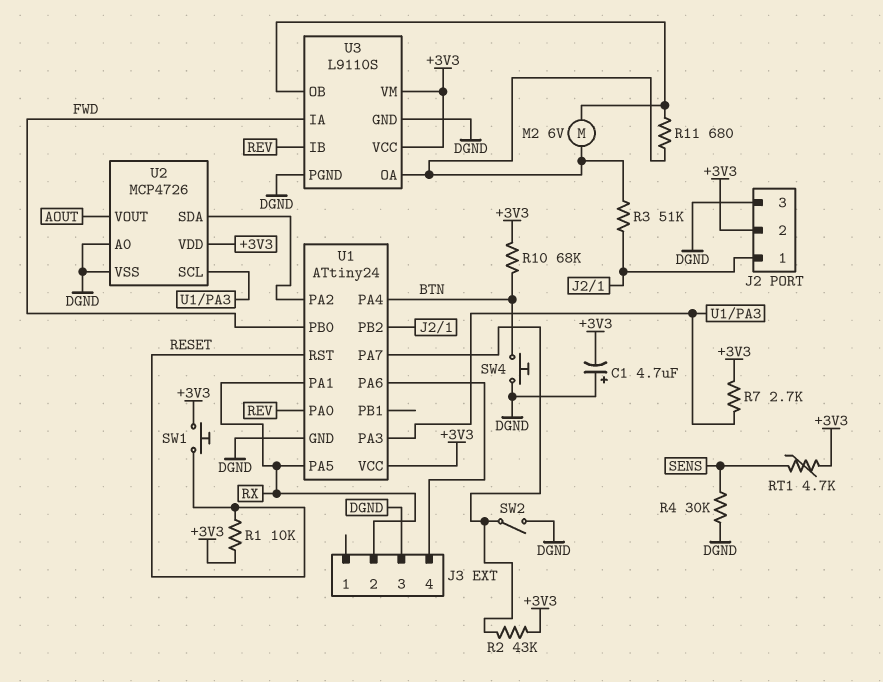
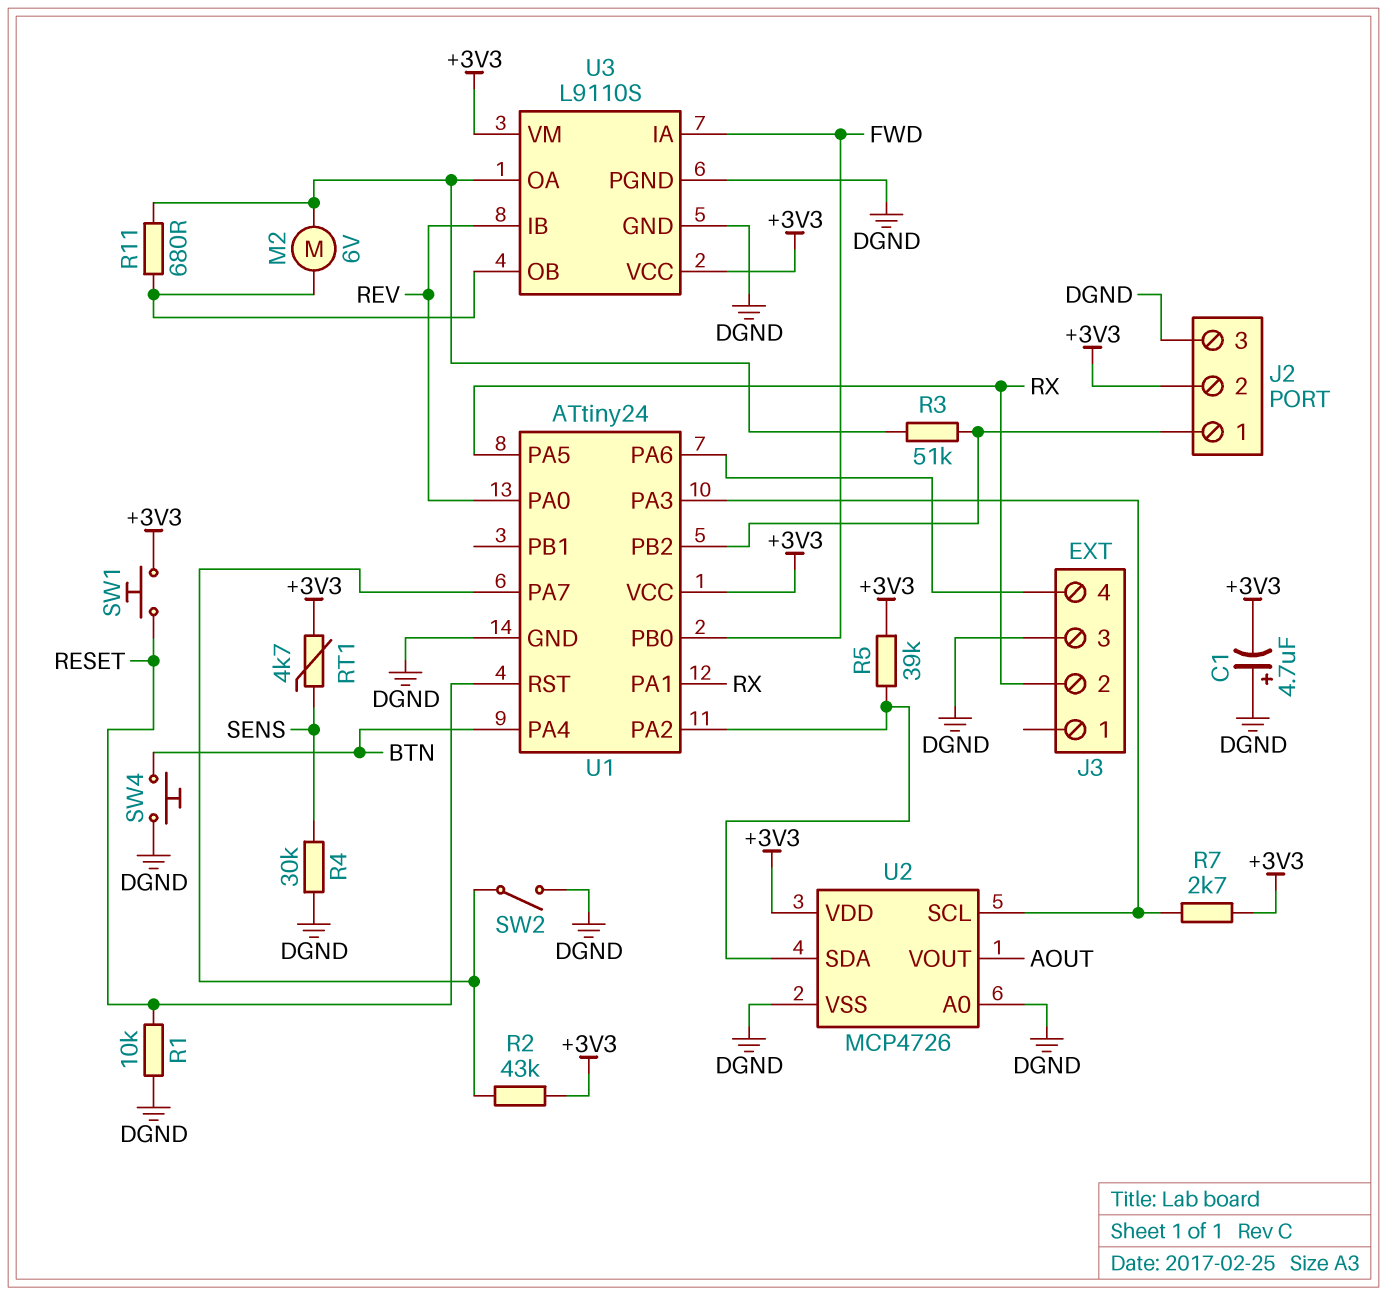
R1: 10k (+3V3, RESET) -> 10k (DGND, RESET)
R5: none -> 39k (+3V3, U1/PA2)
R10: 68k (+3V3, BTN) -> none

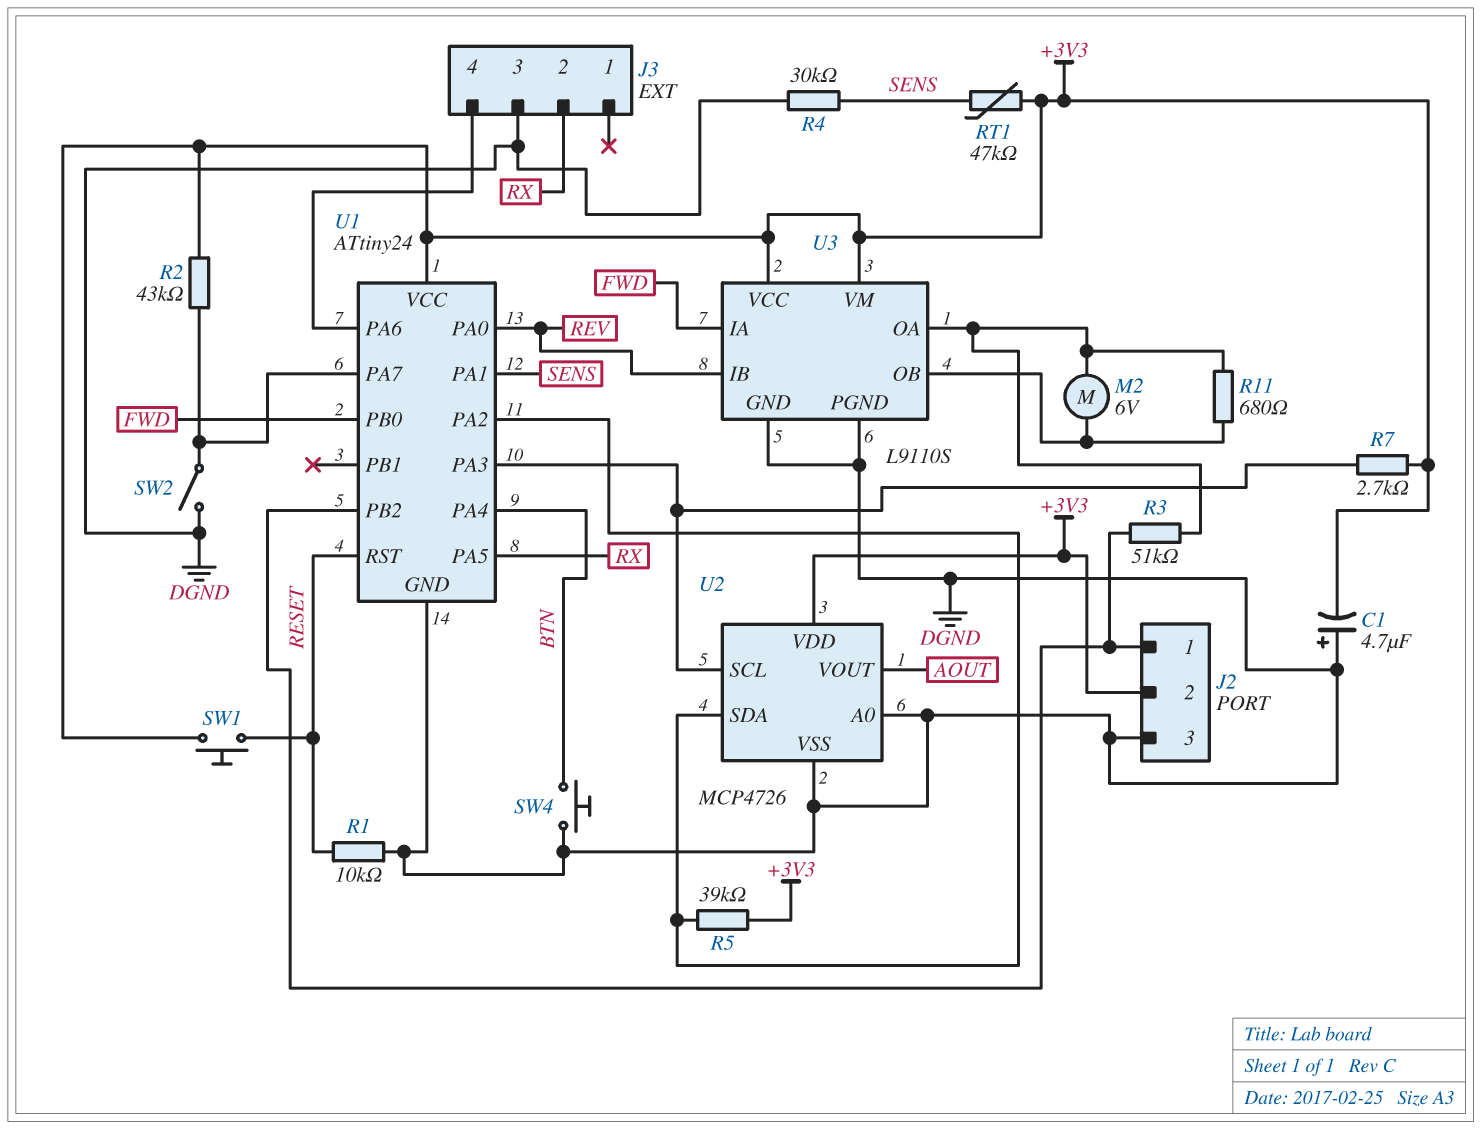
RT1: 4.7k (+3V3, SENS) -> 47k (+3V3, SENS)
U1 pin PA1: RX -> SENS

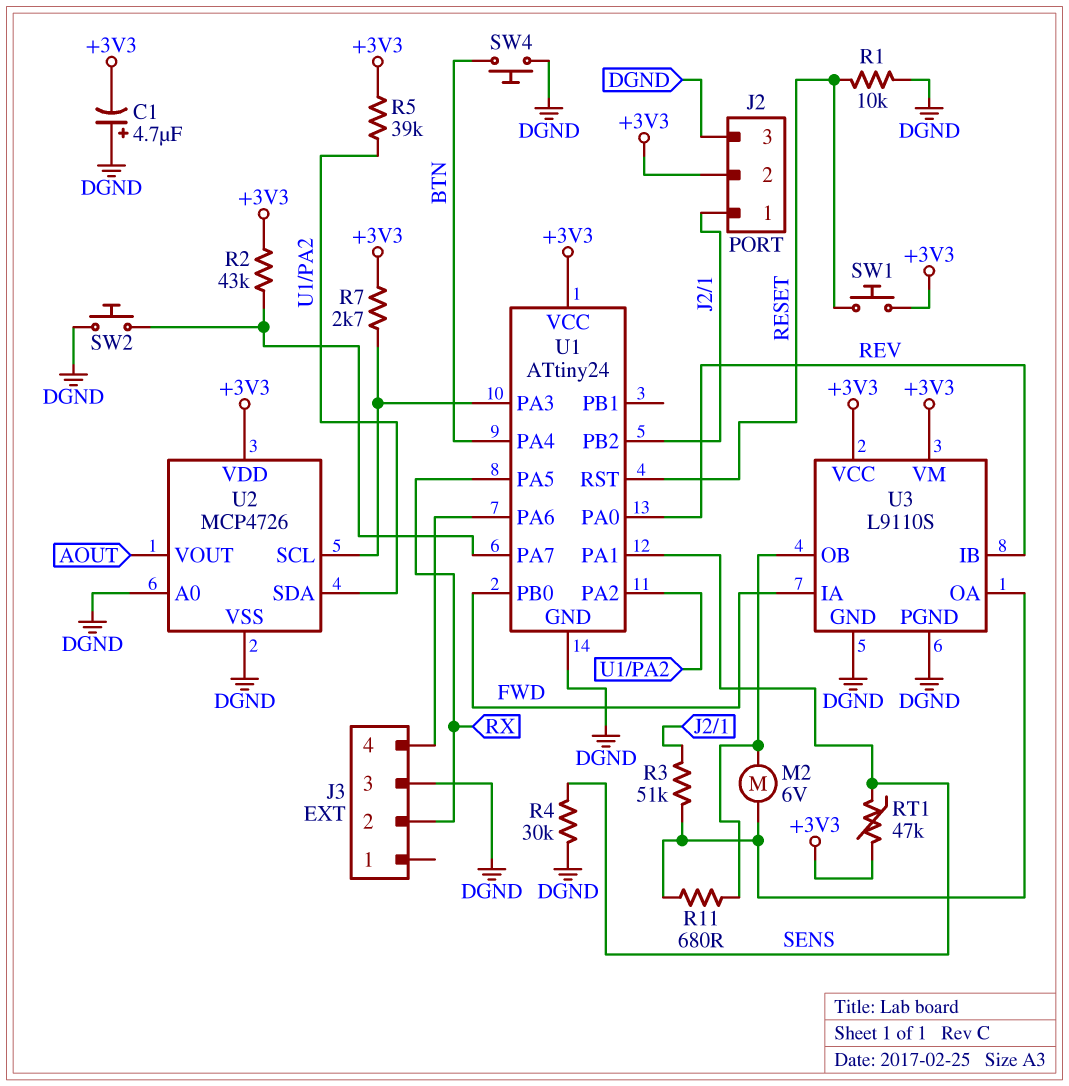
SW2: switch (DGND, U1/PA7) -> button (DGND, U1/PA7)

